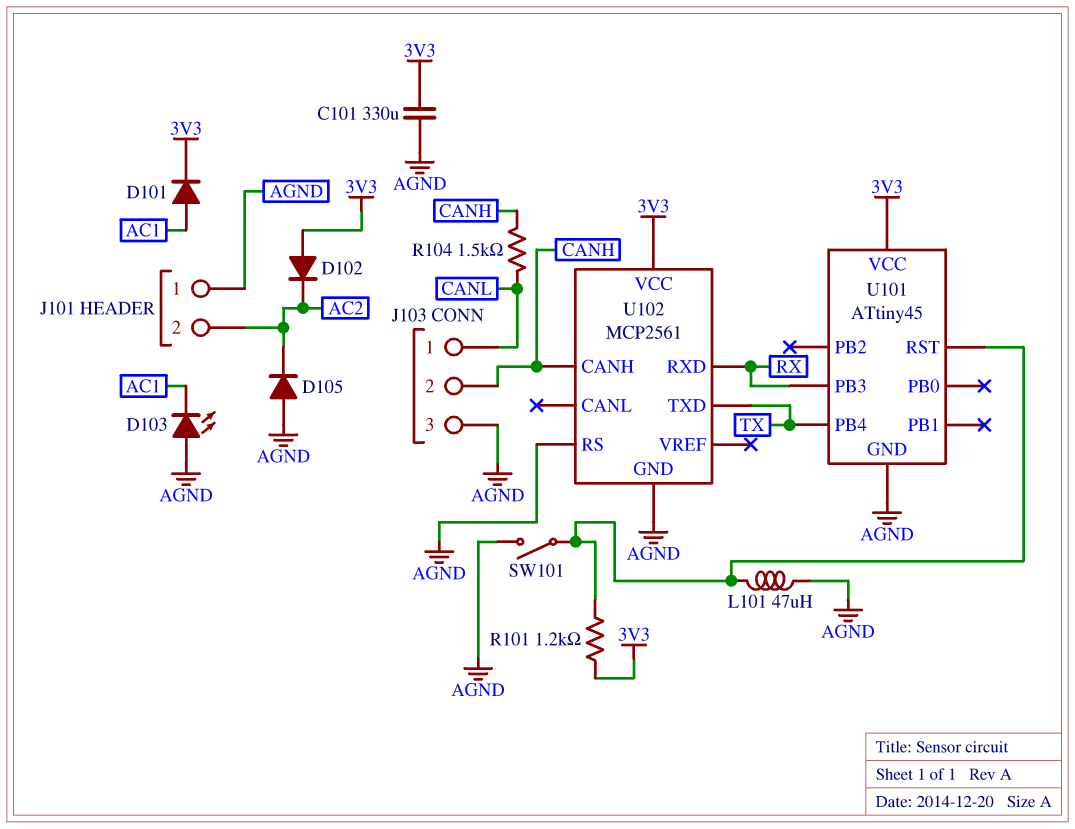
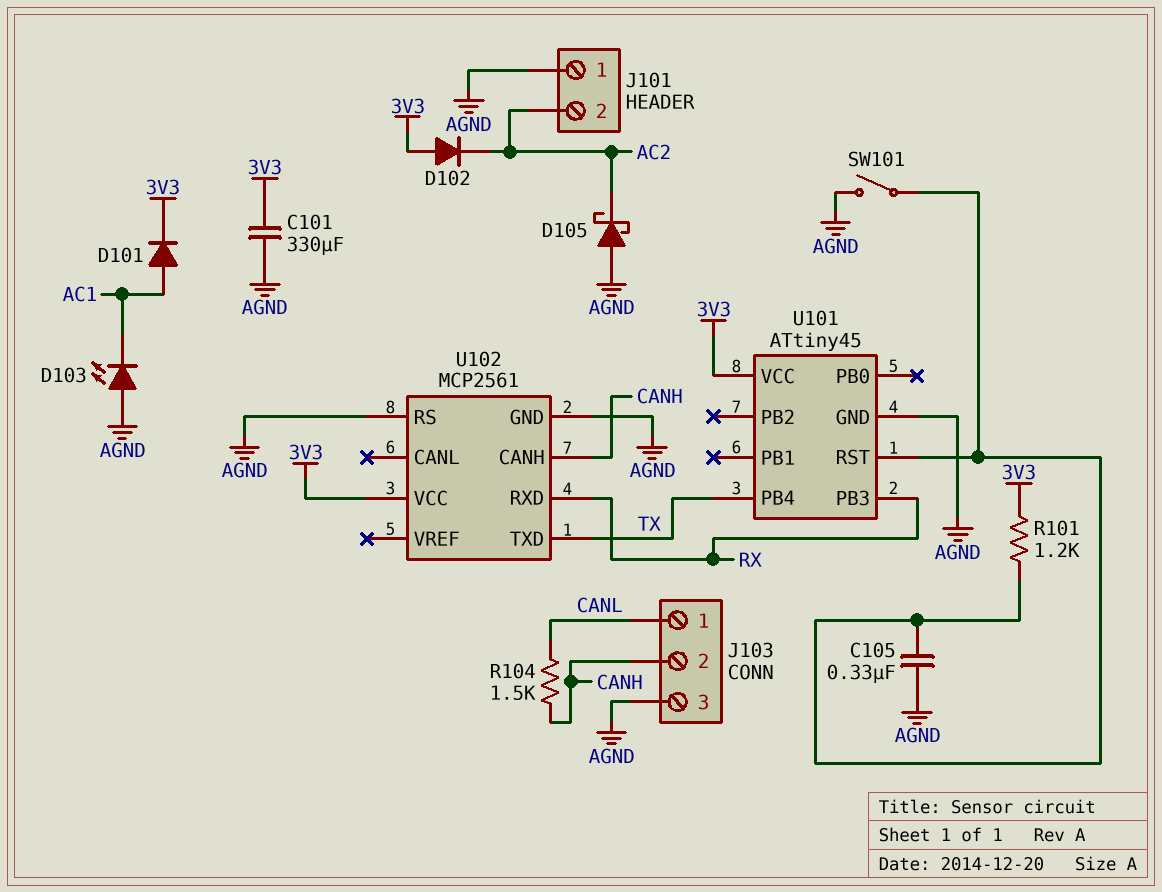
C105: none -> 330nF (AGND, U101/RST)
D105: diode (A AGND, K AC2) -> schottky (A AGND, K AC2)
L101: 47uH (AGND, U101/RST) -> none

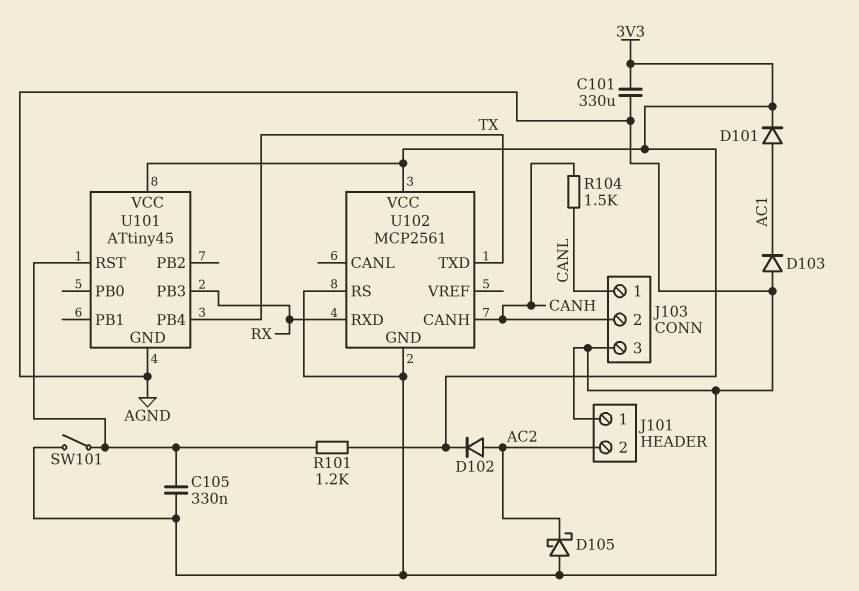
D102: diode (A 3V3, K AC2) -> diode (A AC2, K 3V3)
D103: LED (A AGND, K AC1) -> diode (A AGND, K AC1)

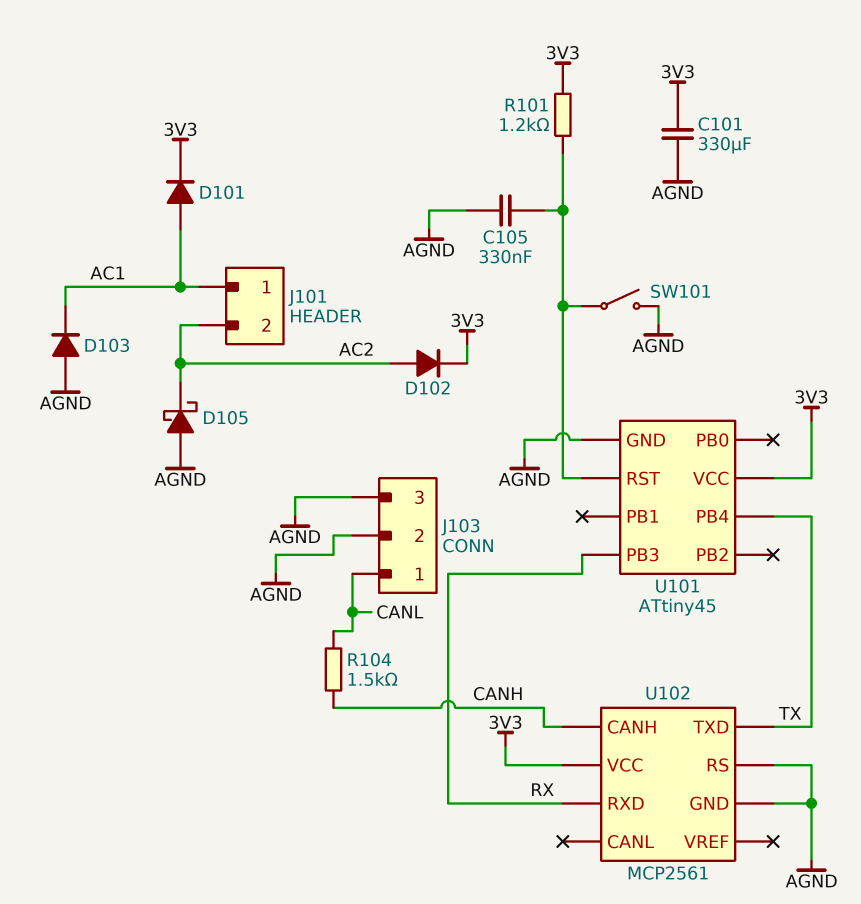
J101 pin 1: AGND -> AC1
J103 pin 2: CANH -> AGND

